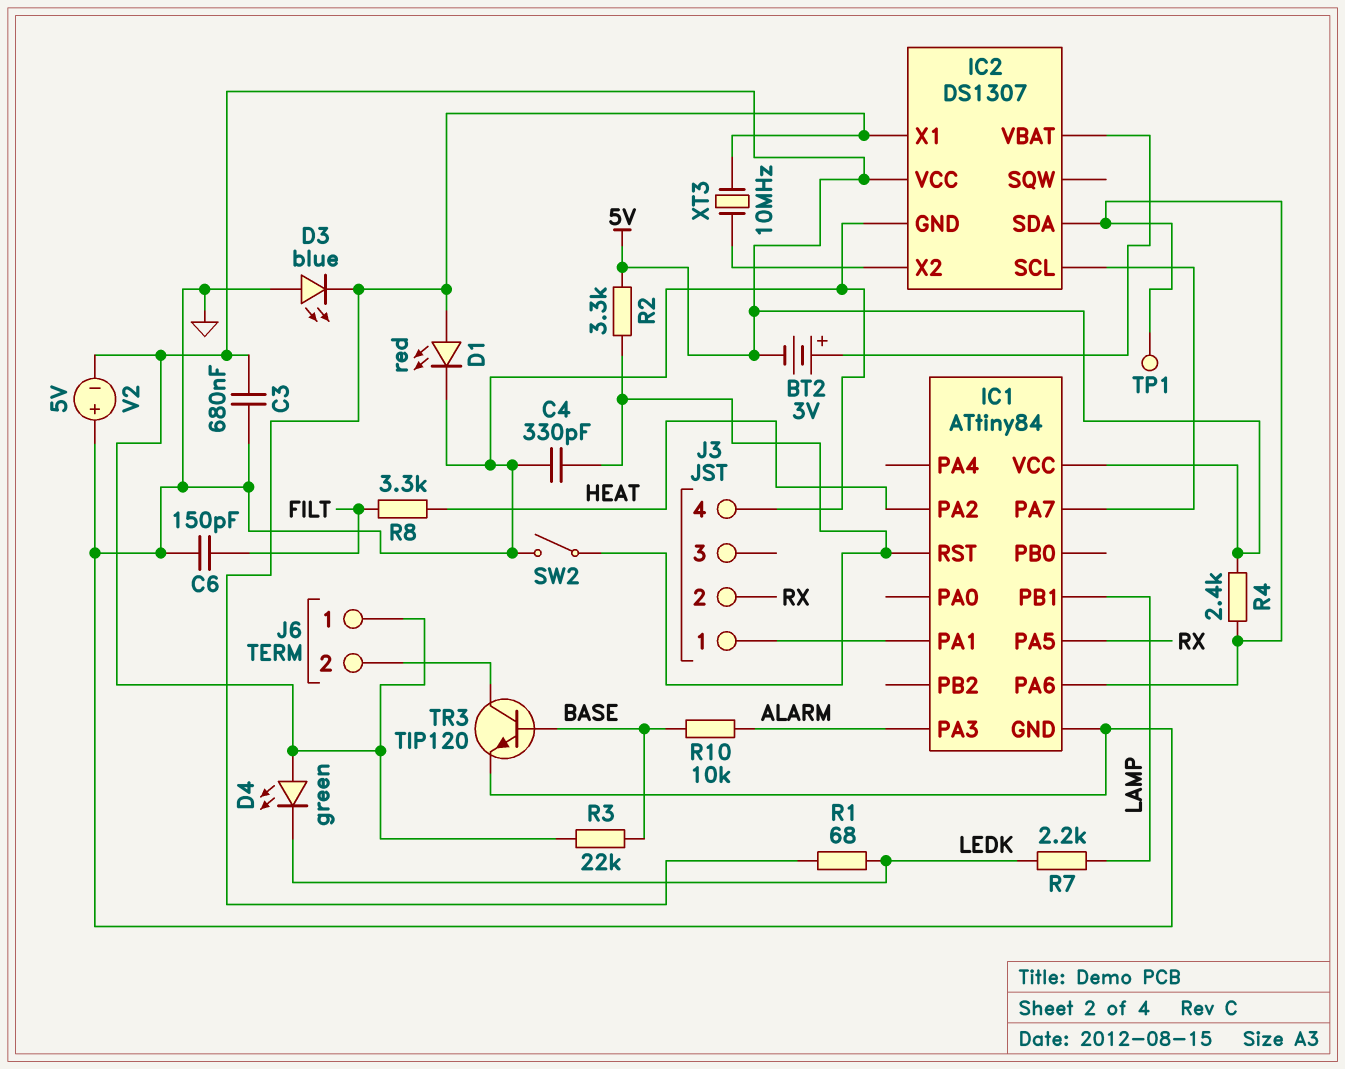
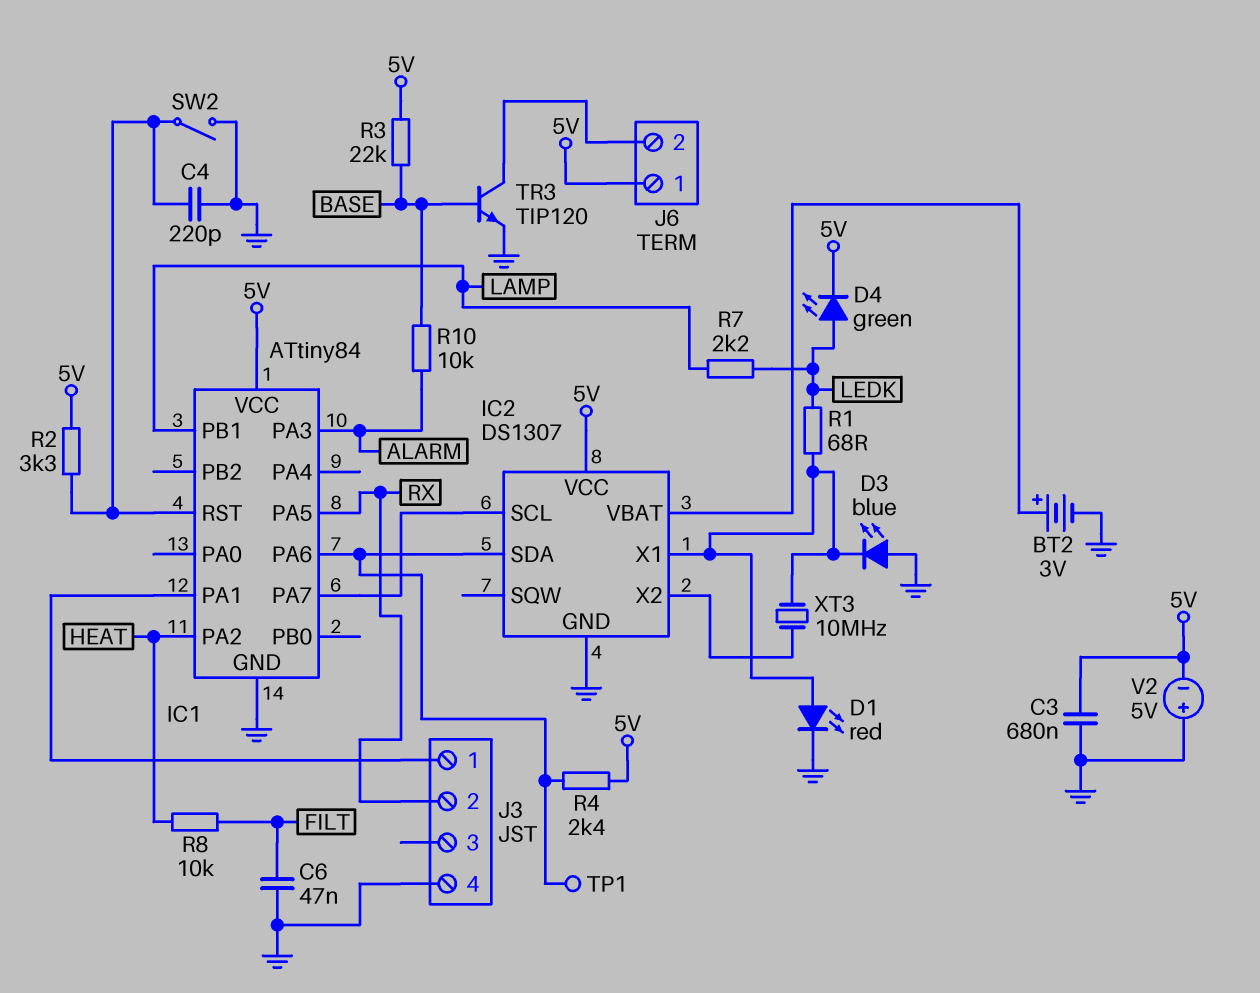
BT2: 3V (plus IC2/VBAT, minus 5V) -> 3V (plus IC2/VBAT, minus GND)
C4: 330pF (GND, IC1/RST) -> 220pF (GND, IC1/RST)
C6: 150pF (FILT, GND) -> 47nF (FILT, GND)
D4: LED green (A 5V, K LEDK) -> LED green (A LEDK, K 5V)
R8: 3.3k (FILT, HEAT) -> 10k (FILT, HEAT)

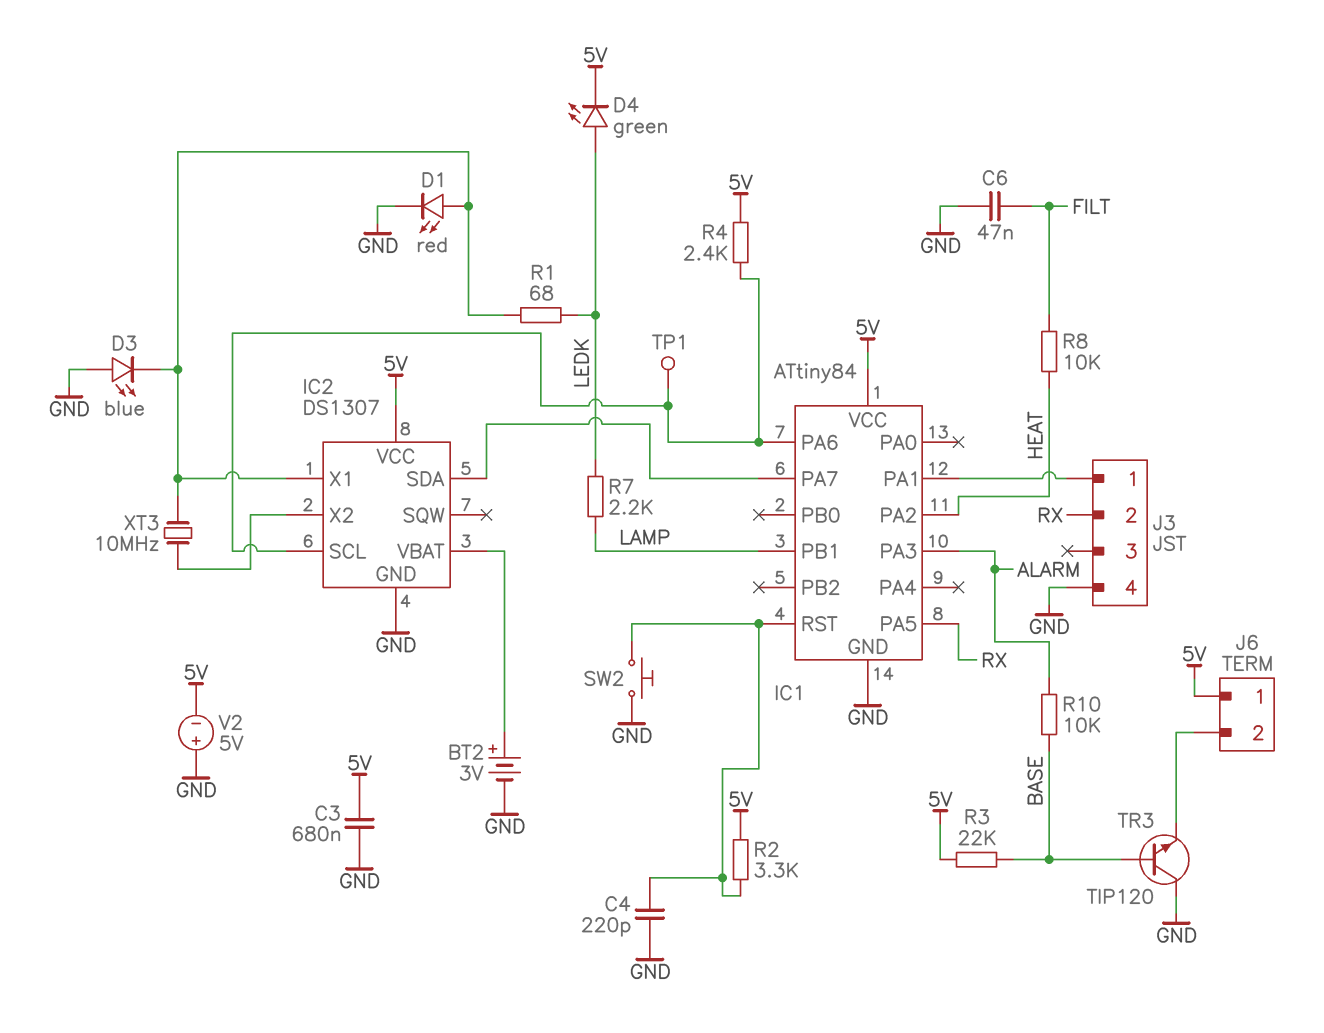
IC2 pin SCL: IC1/PA7 -> IC1/PA6
IC2 pin SDA: IC1/PA6 -> IC1/PA7
SW2: switch (GND, IC1/RST) -> button (GND, IC1/RST)
TR3: NPN TIP120 (B BASE, C J6/2, E GND) -> NPN TIP120 (B BASE, C GND, E J6/2)

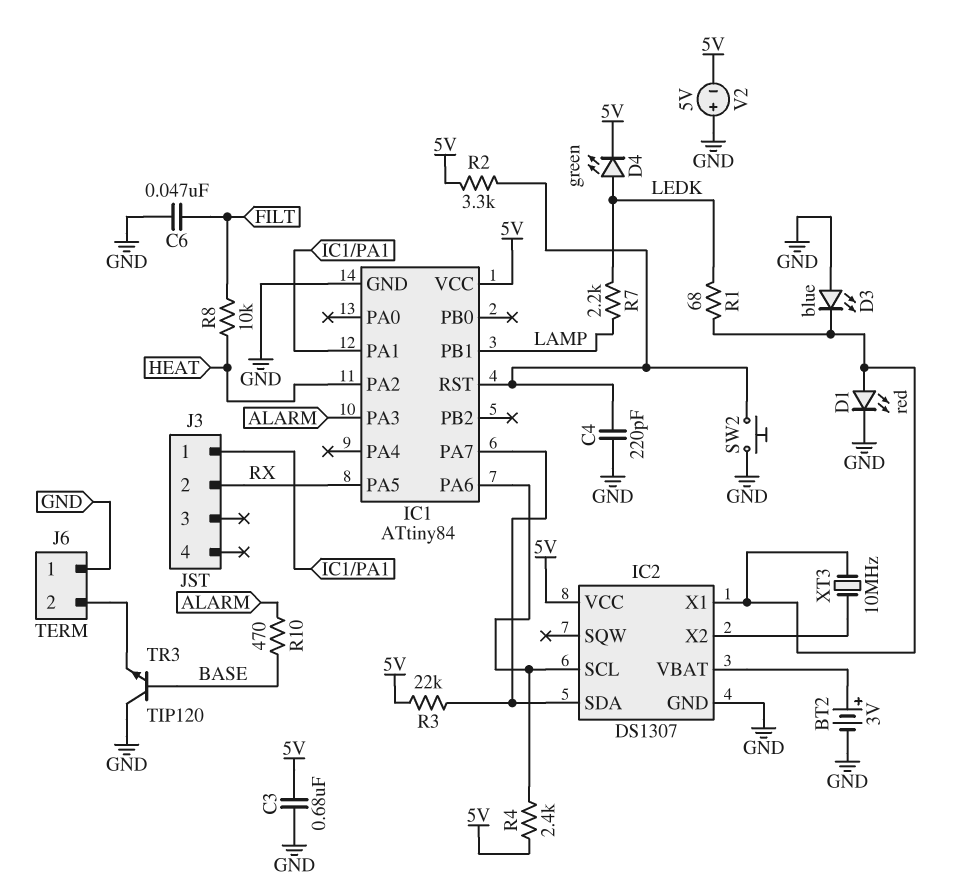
J3 pin 4: GND -> none
J6 pin 1: 5V -> GND
R3: 22k (5V, BASE) -> 22k (5V, IC1/PA7)
R10: 10k (ALARM, BASE) -> 470 (ALARM, BASE)
TP1: test point (IC1/PA6) -> none

